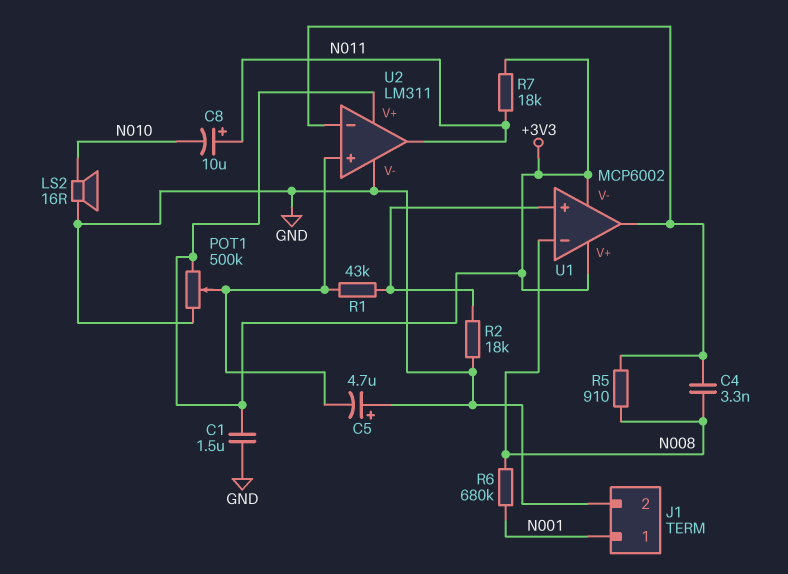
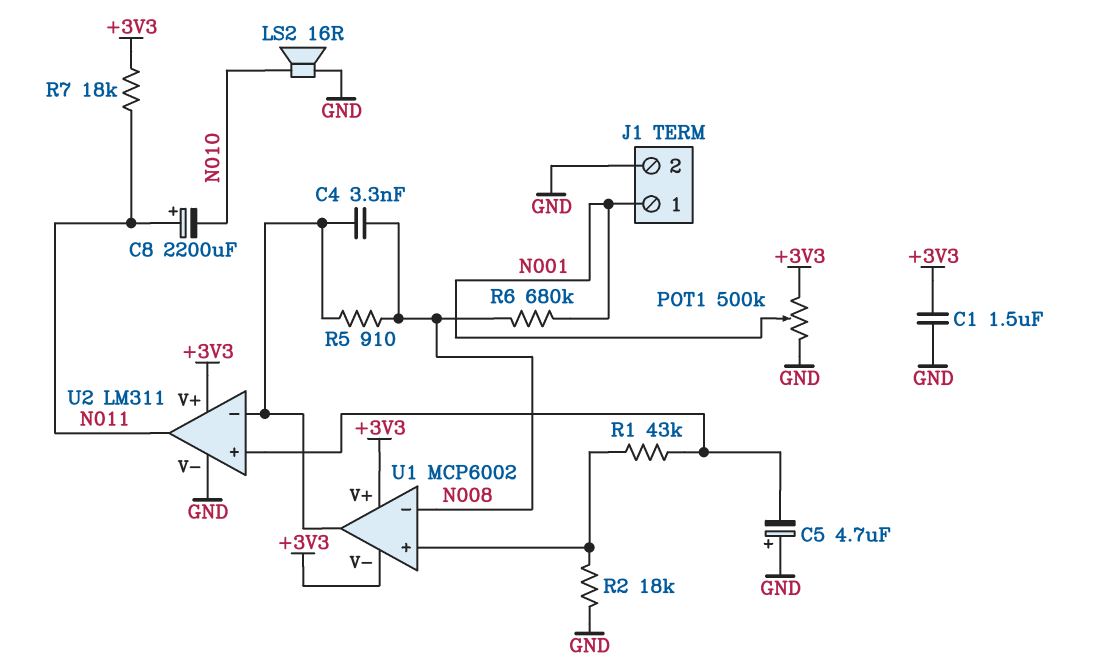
C8: 10uF (plus N011, minus N010) -> 2200uF (plus N011, minus N010)
POT1: 500k (+3V3, GND, wiper U2/in+) -> 500k (+3V3, GND, wiper N001)

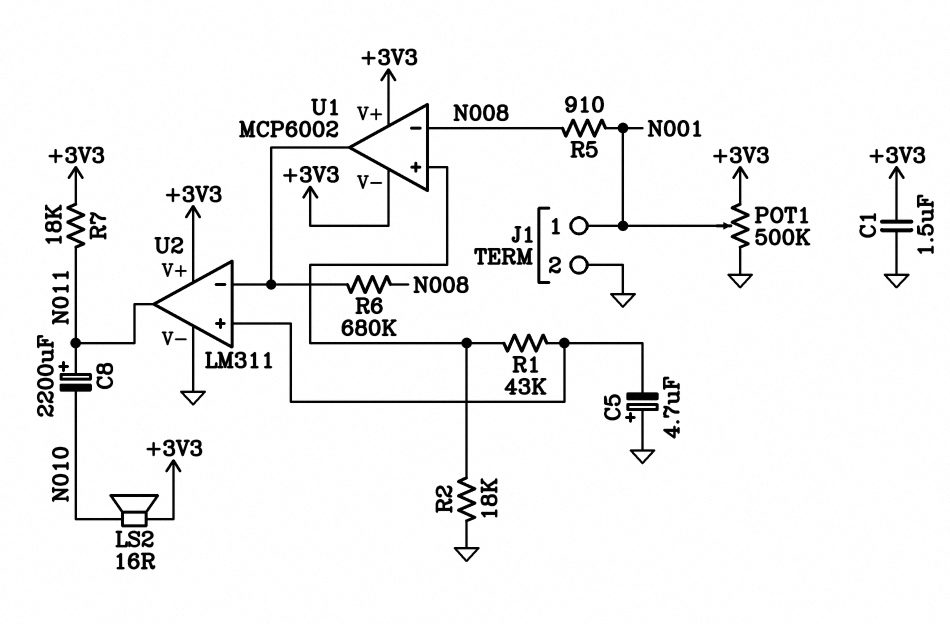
C4: 3.3nF (N008, U1/out) -> none
LS2: speaker 16R (GND, N010) -> speaker 16R (+3V3, N010)
R5: 910 (N008, U1/out) -> 910 (N001, N008)
R6: 680k (N001, N008) -> 680k (N008, U1/out)

